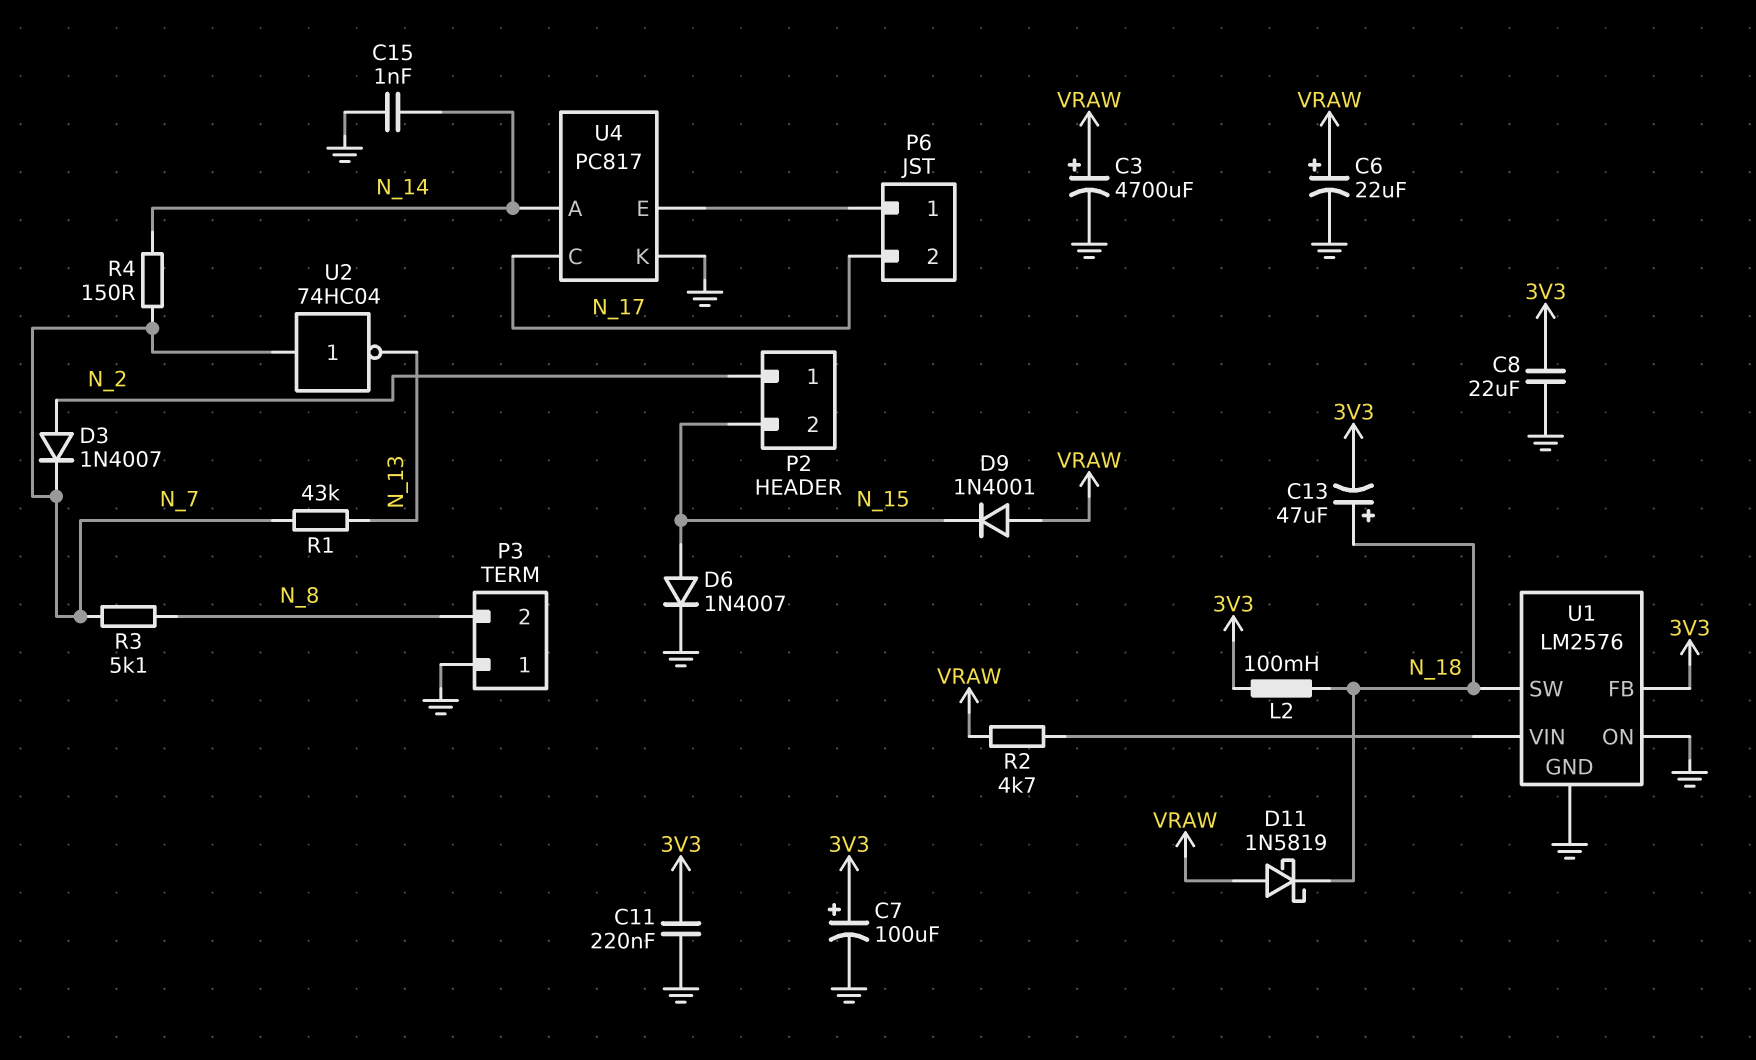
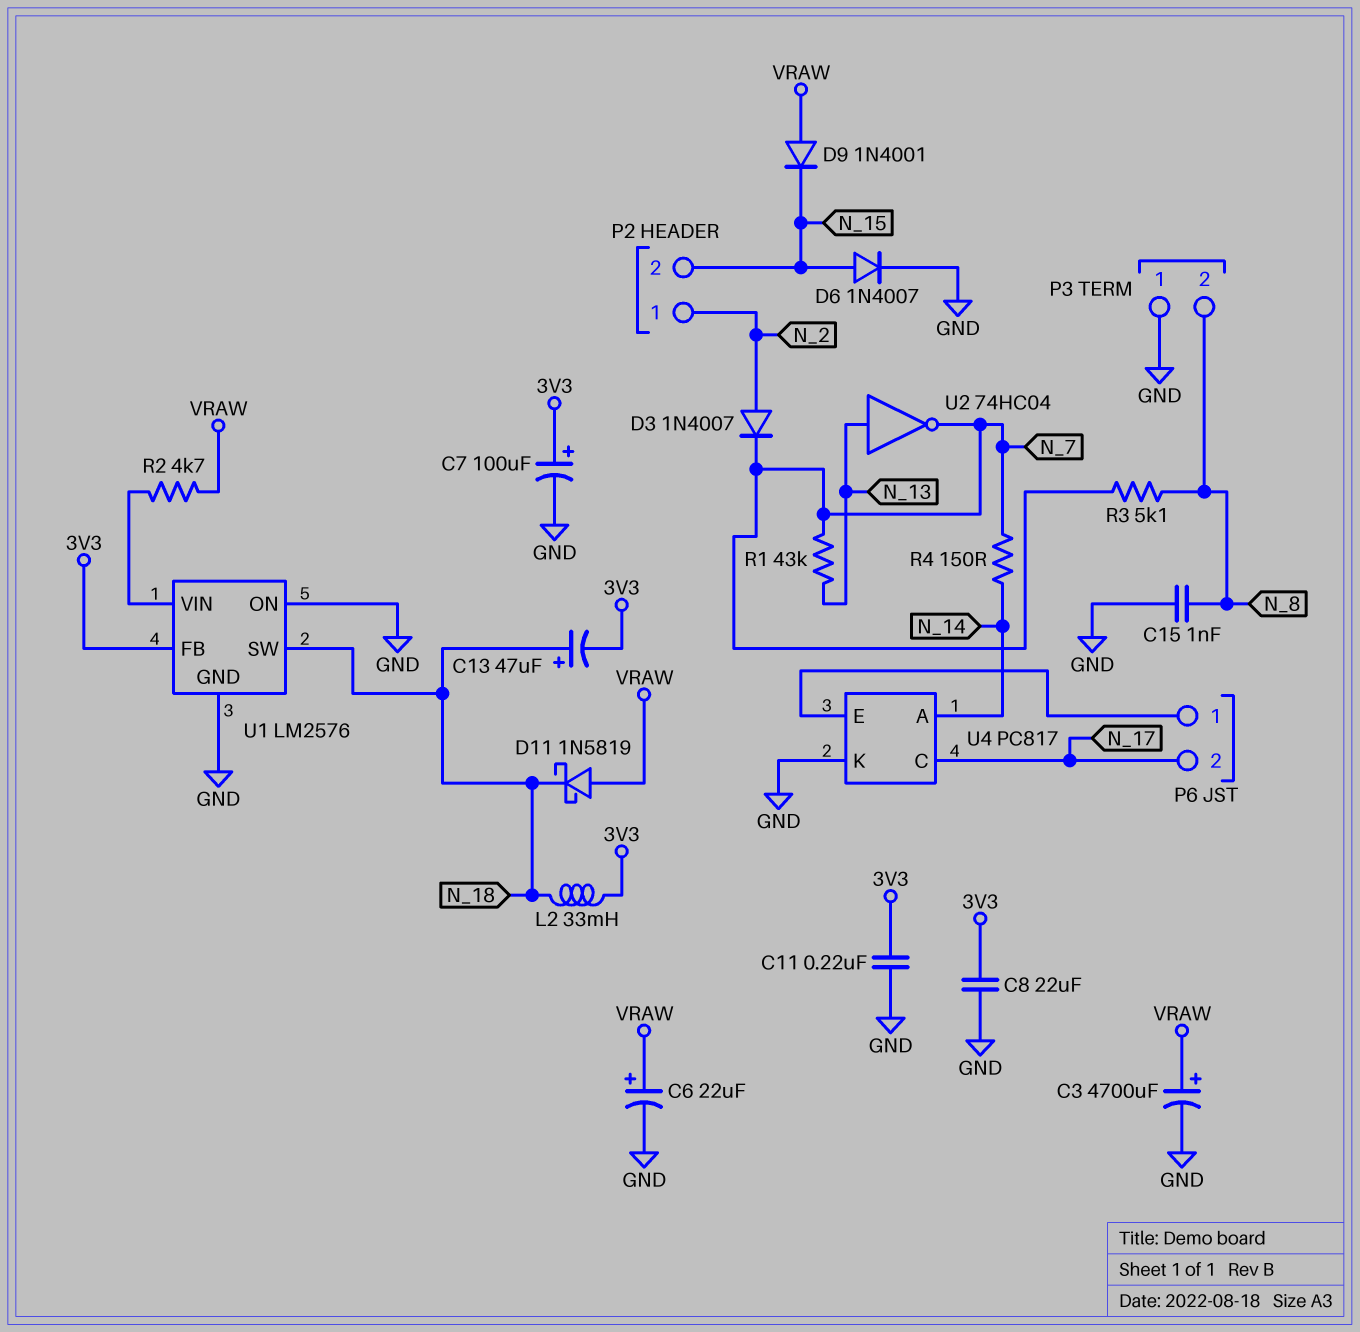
C15: 1nF (GND, N_14) -> 1nF (GND, N_8)
L2: 100mH (3V3, N_18) -> 33mH (3V3, N_18)
U2: NOT 74HC04 (in N_7, out N_13) -> NOT 74HC04 (in N_13, out N_7)

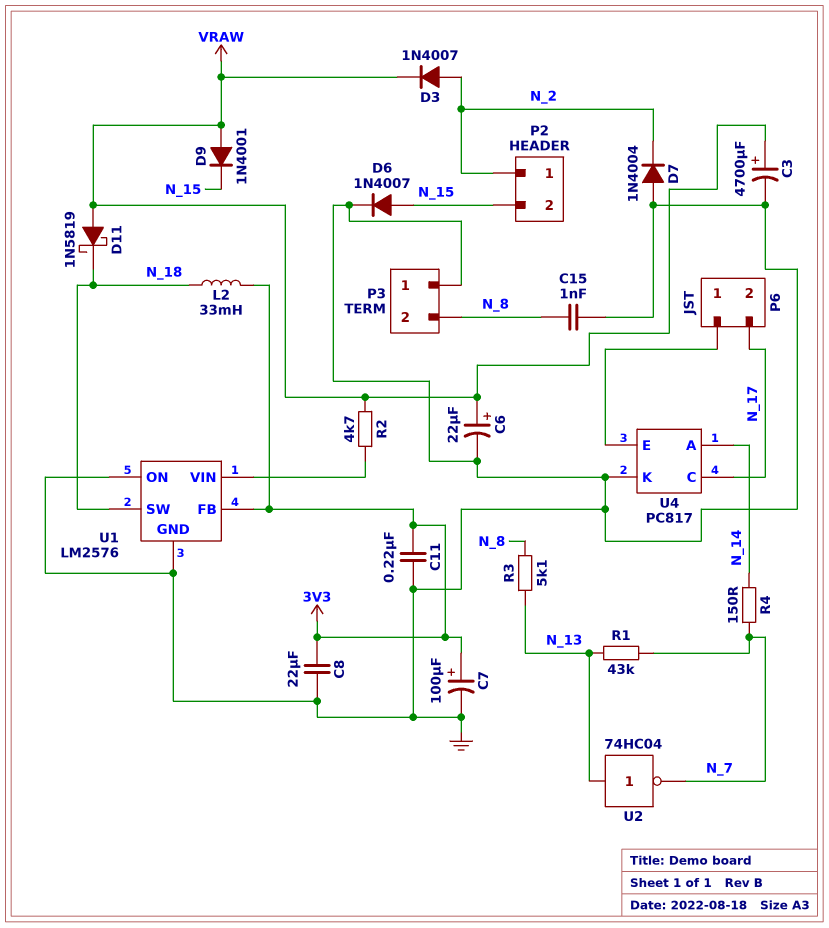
C13: 47uF (plus N_18, minus 3V3) -> none
D3: diode 1N4007 (A N_2, K N_7) -> diode 1N4007 (A N_2, K VRAW)
D7: none -> diode 1N4004 (A GND, K N_2)
R3: 5.1k (N_7, N_8) -> 5.1k (N_8, N_13)

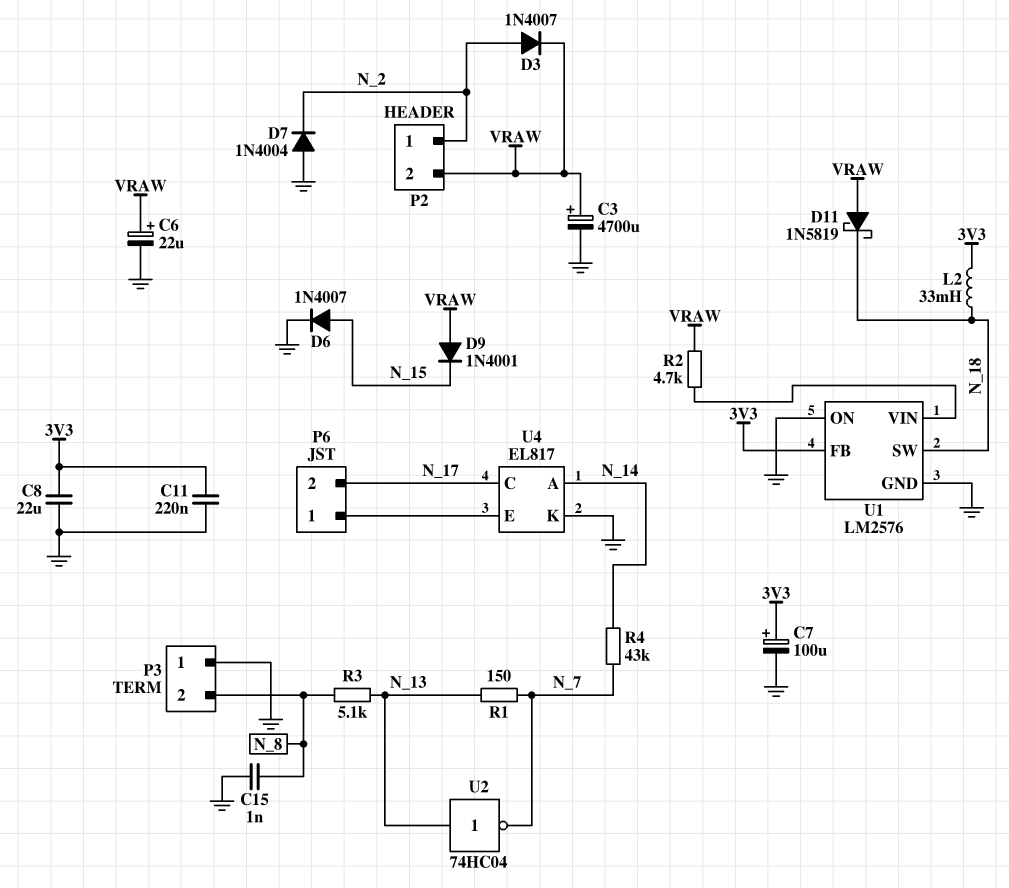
P2 pin 2: N_15 -> VRAW
R1: 43k (N_7, N_13) -> 150 (N_7, N_13)
R4: 150 (N_7, N_14) -> 43k (N_7, N_14)
U4: PC817 -> EL817

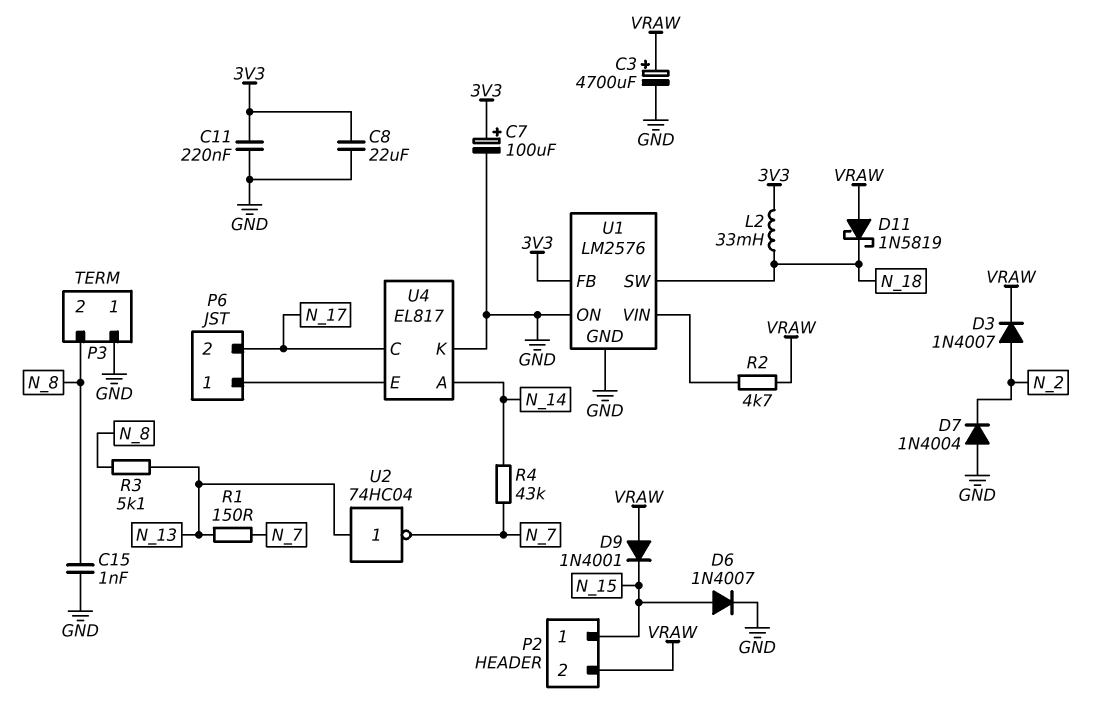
C6: 22uF (plus VRAW, minus GND) -> none
P2 pin 1: N_2 -> N_15

